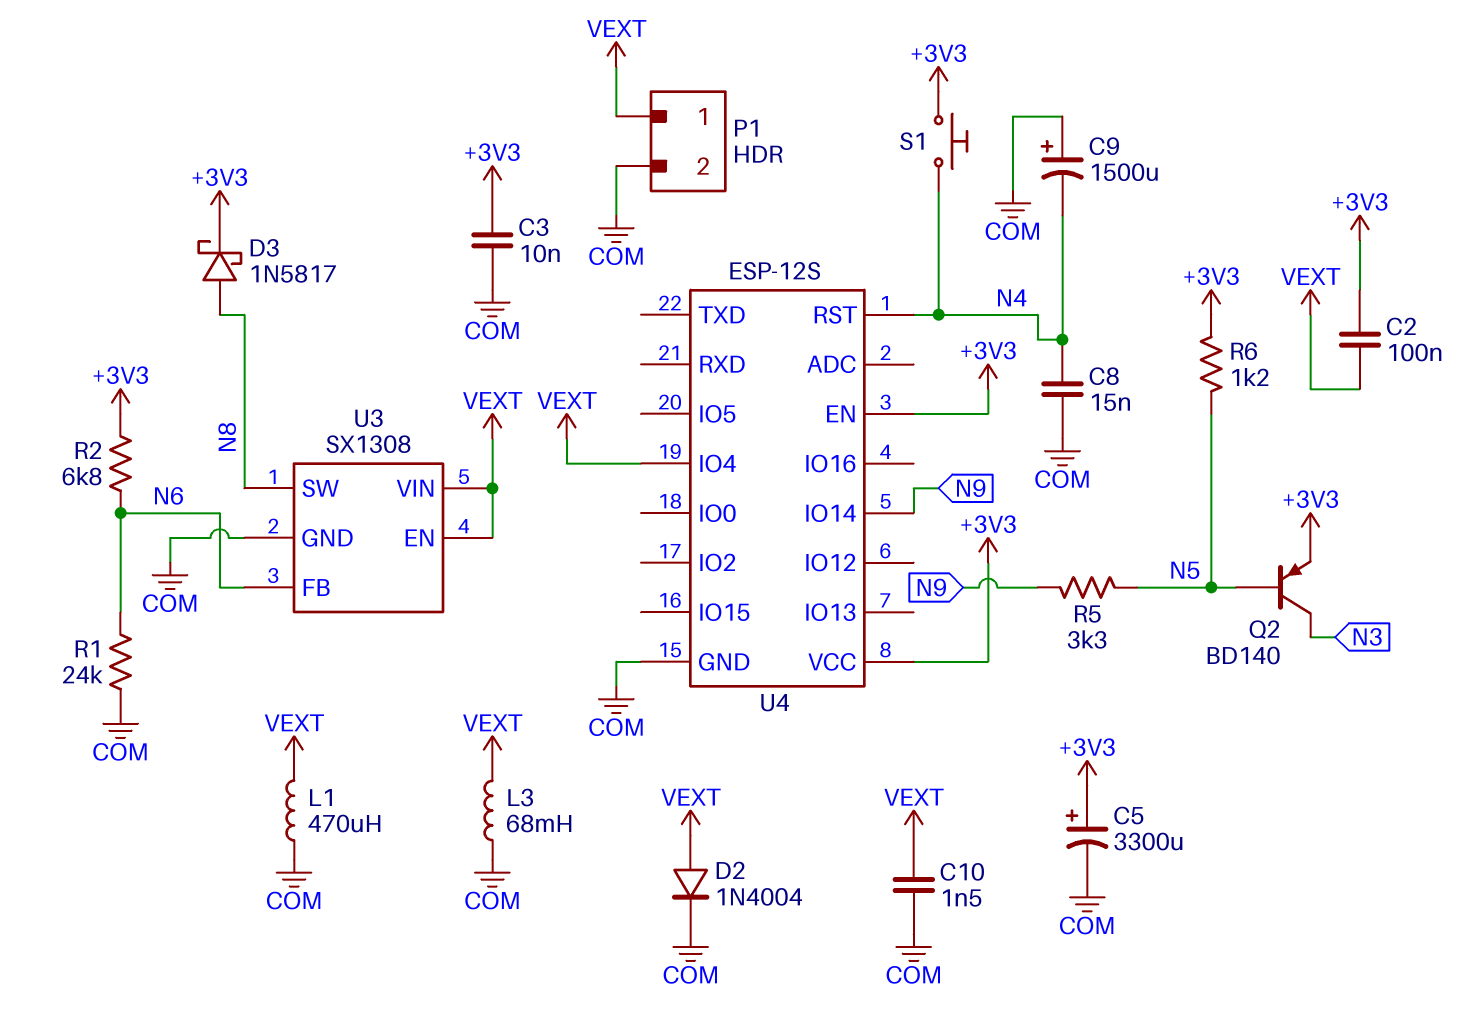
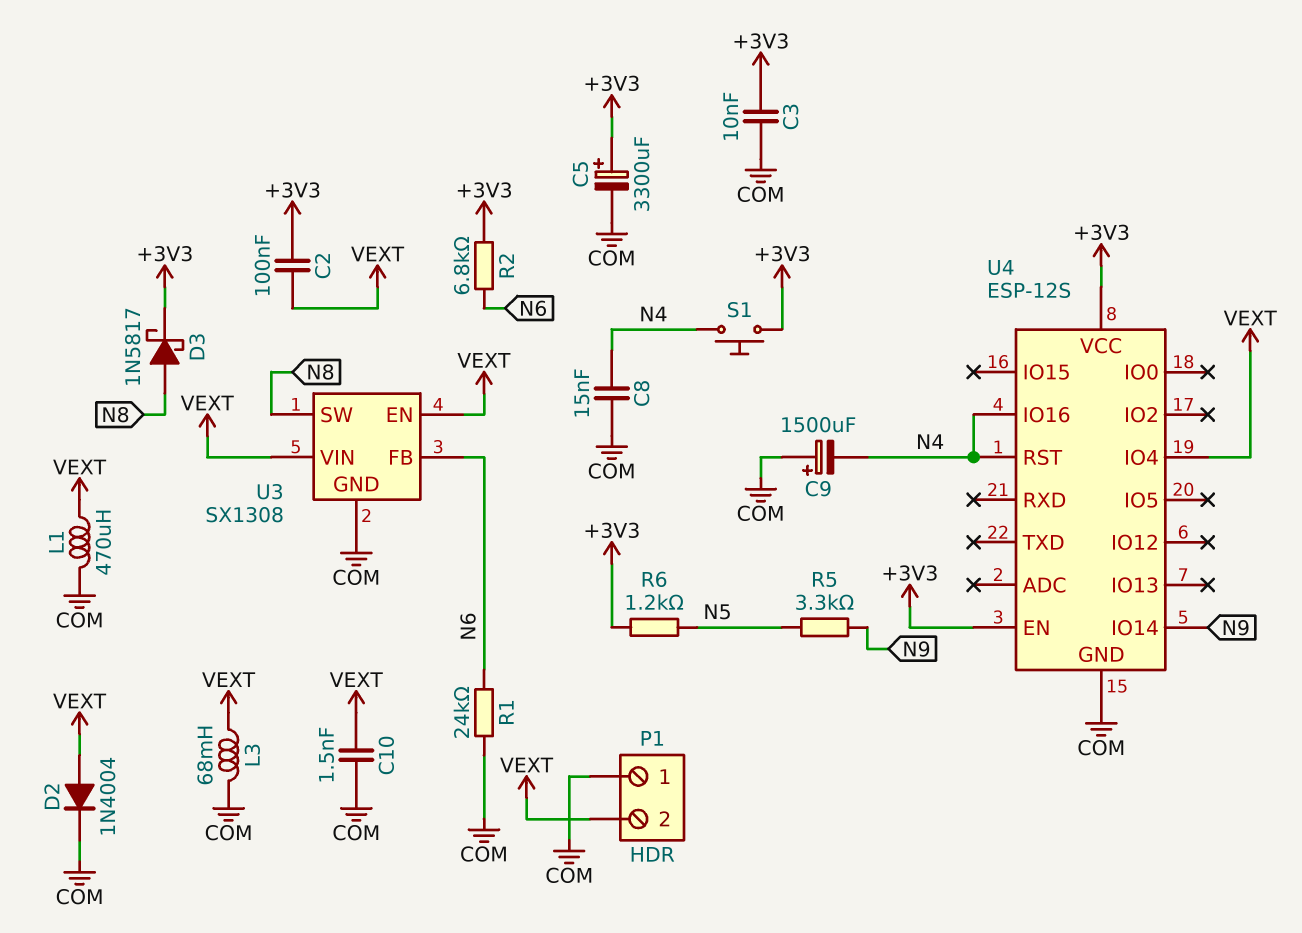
P1 pin 1: VEXT -> COM
P1 pin 2: COM -> VEXT
Q2: PNP BD140 (B N5, C N3, E +3V3) -> none
U4 pin IO16: none -> N4

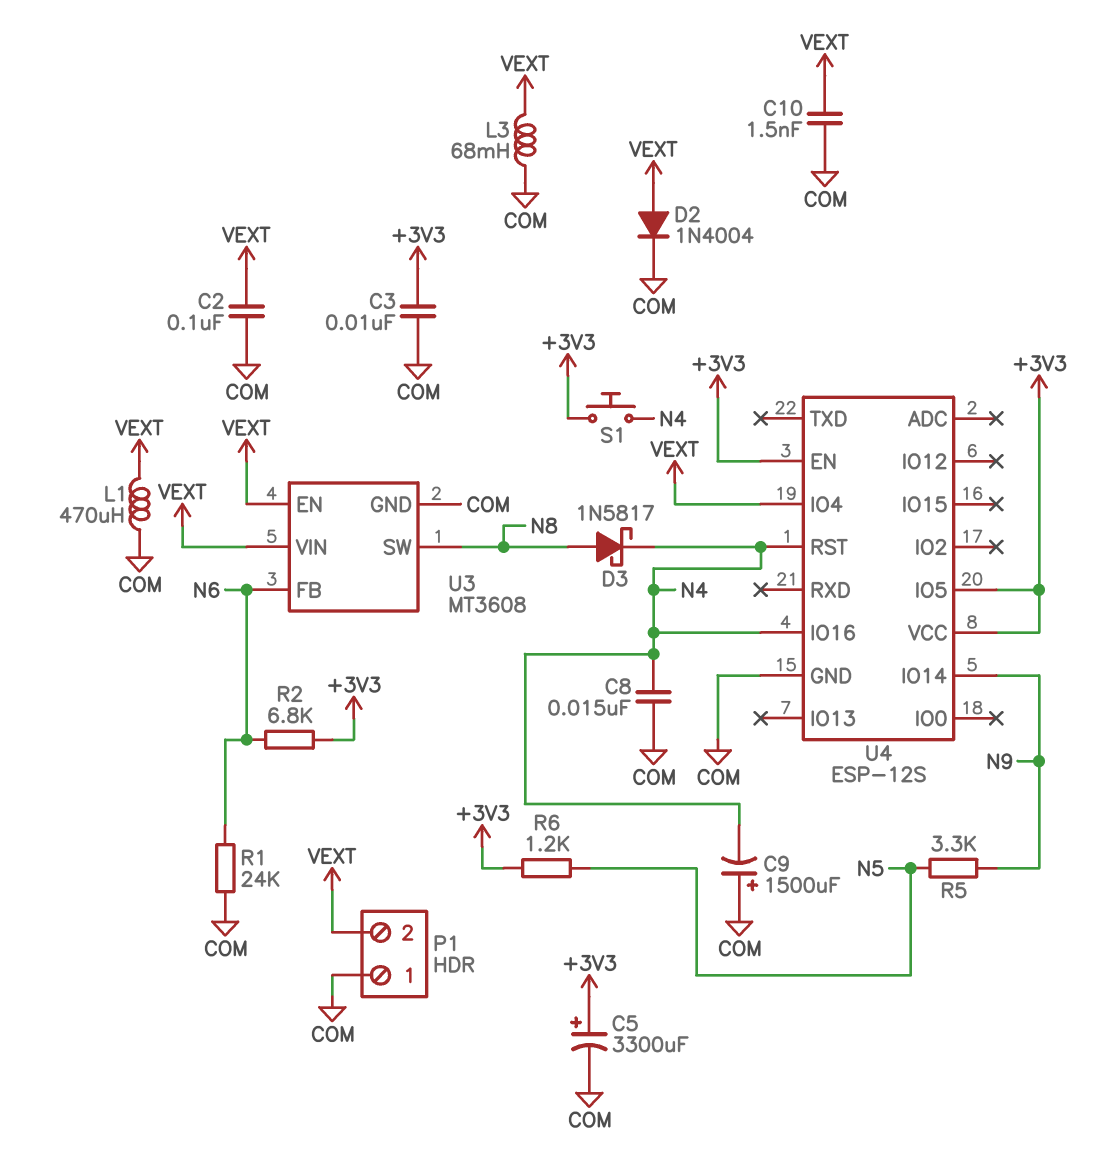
C2: 100nF (+3V3, VEXT) -> 100nF (COM, VEXT)
D3: schottky 1N5817 (A N8, K +3V3) -> schottky 1N5817 (A N8, K N4)
U3: SX1308 -> MT3608
U4 pin IO5: none -> +3V3

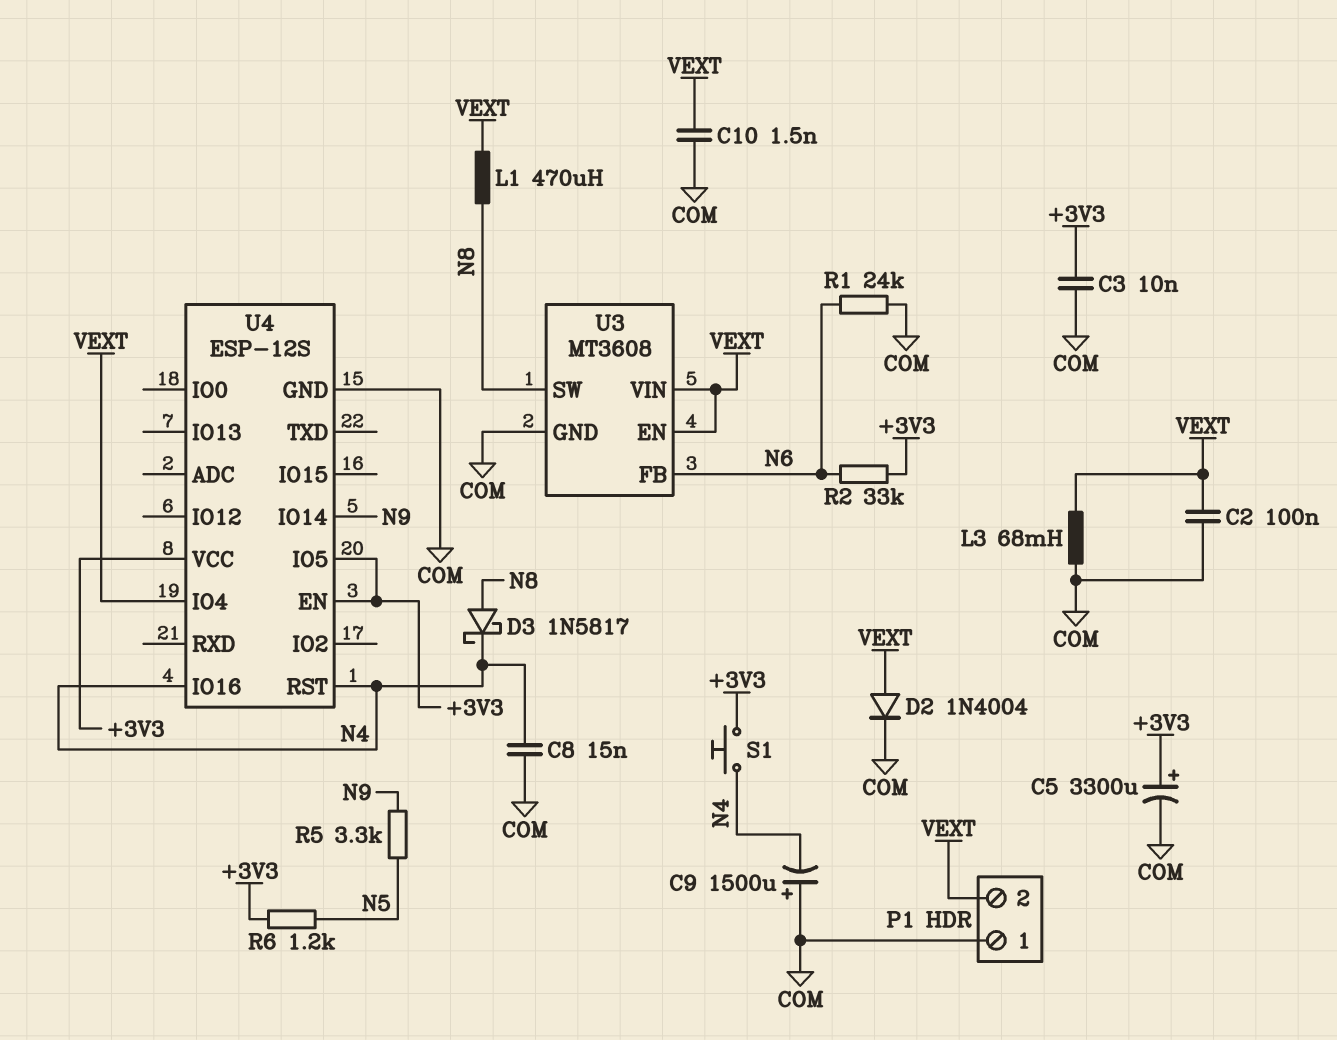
L1: 470uH (COM, VEXT) -> 470uH (N8, VEXT)
R2: 6.8k (+3V3, N6) -> 33k (+3V3, N6)

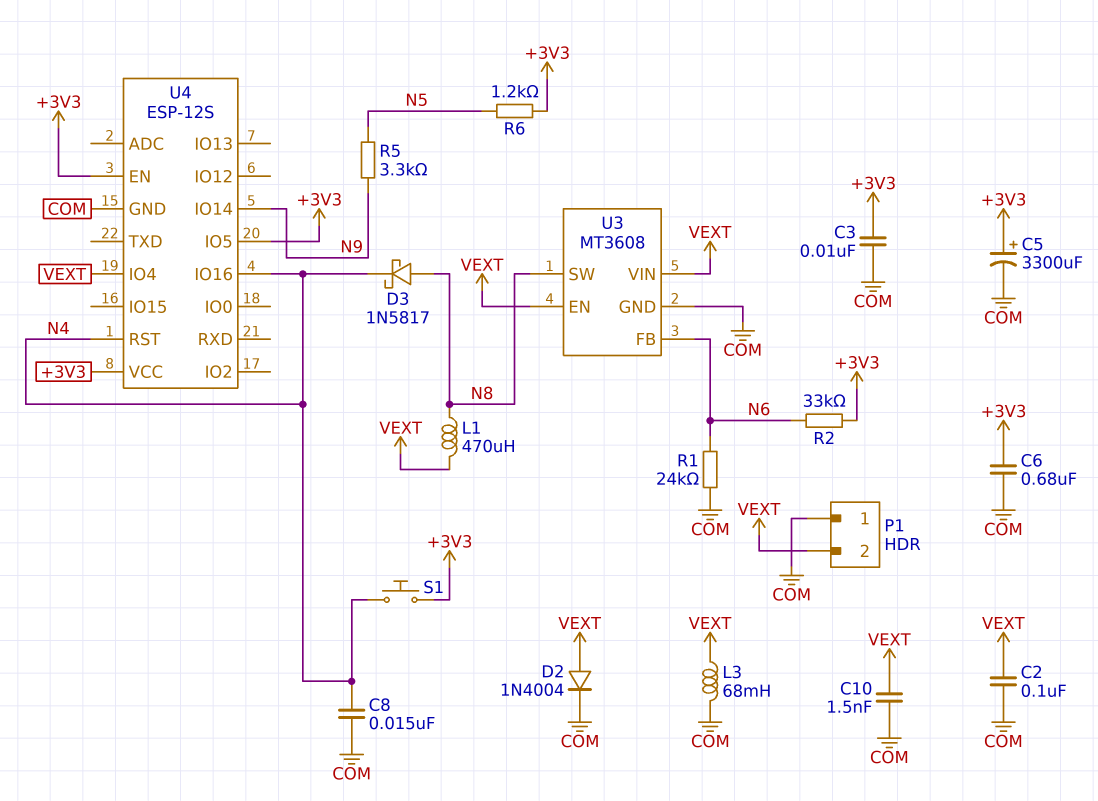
C6: none -> 680nF (+3V3, COM)
C9: 1500uF (plus COM, minus N4) -> none

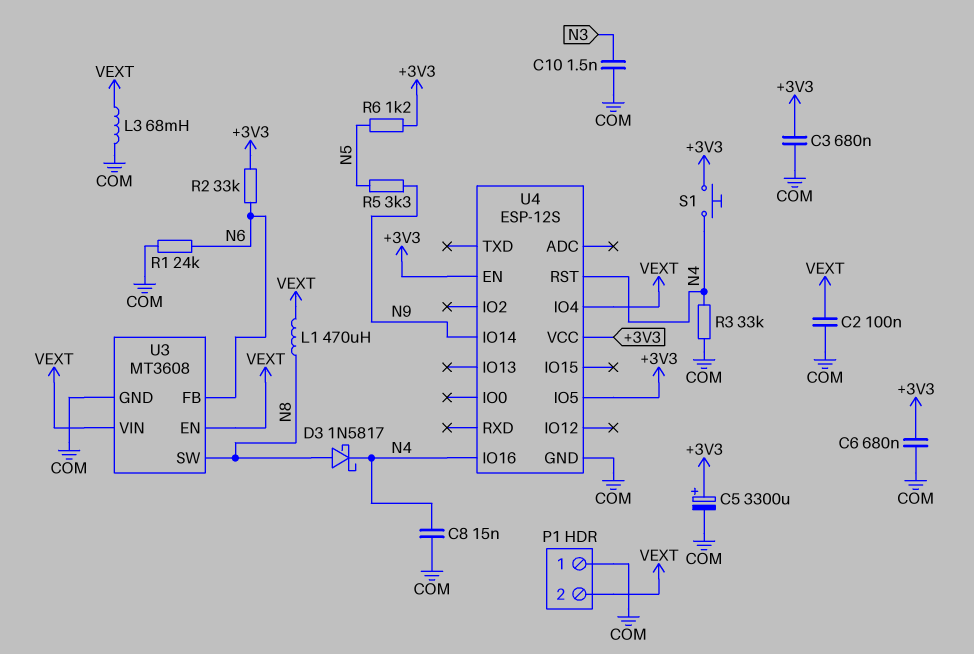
C3: 10nF (+3V3, COM) -> 680nF (+3V3, COM)
C10: 1.5nF (COM, VEXT) -> 1.5nF (COM, N3)
D2: diode 1N4004 (A VEXT, K COM) -> none
R3: none -> 33k (COM, N4)

